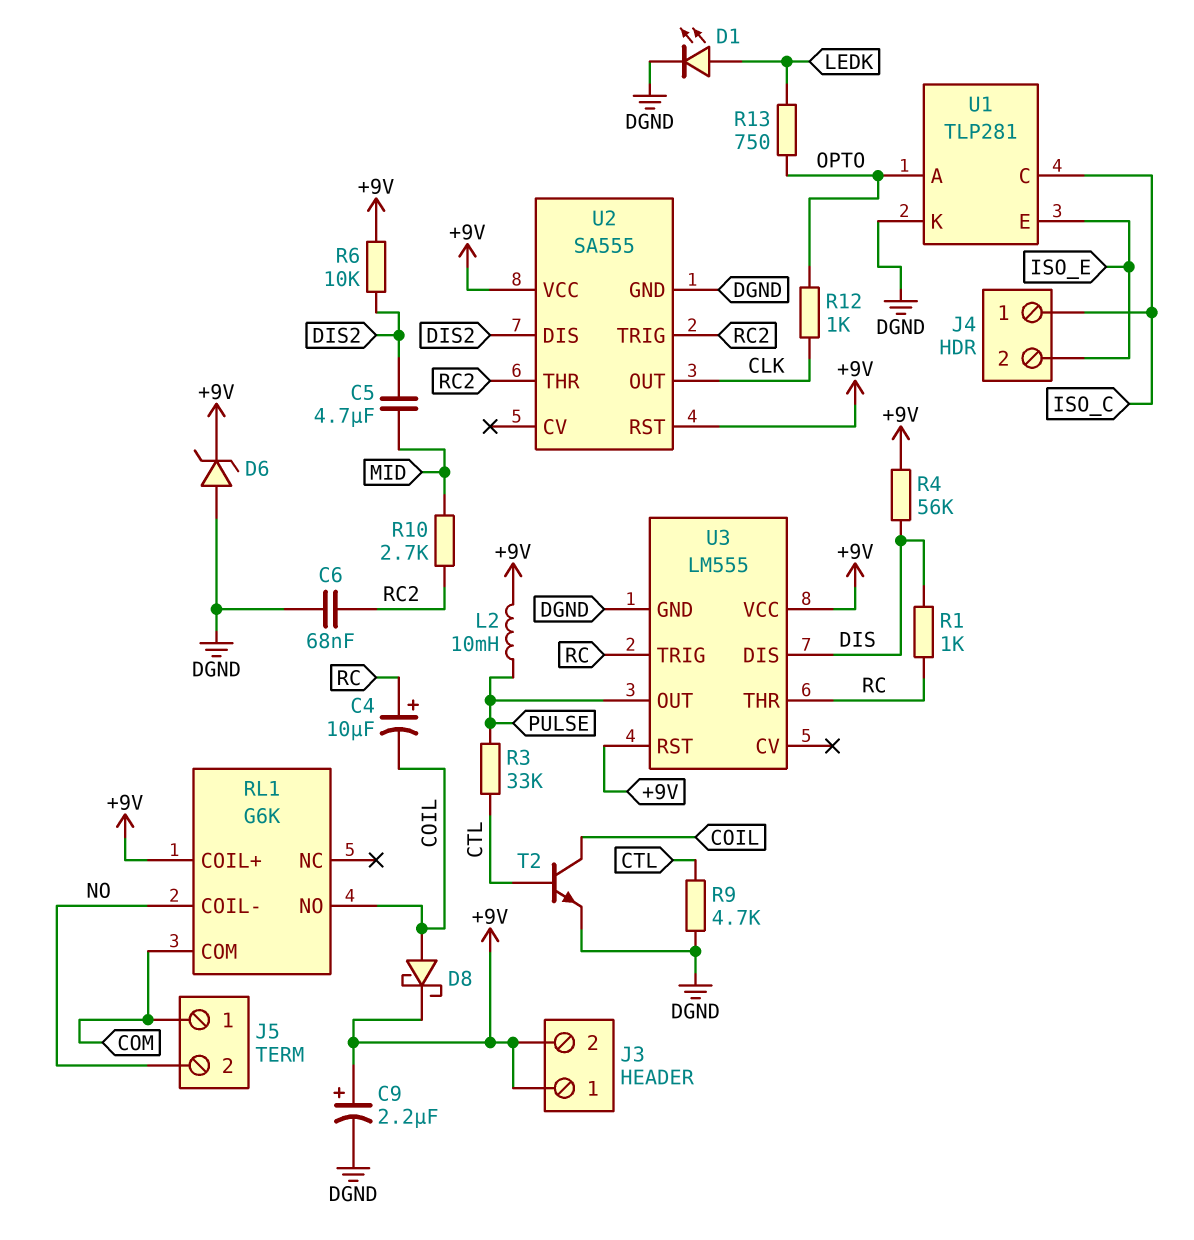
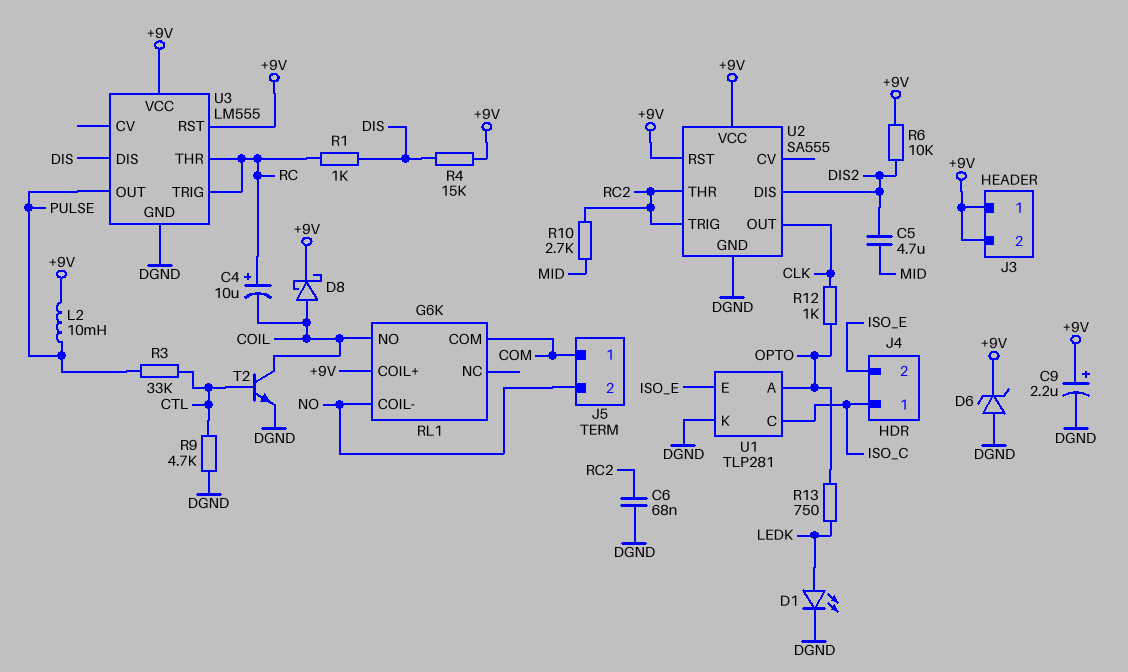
R4: 56k (+9V, DIS) -> 15k (+9V, DIS)

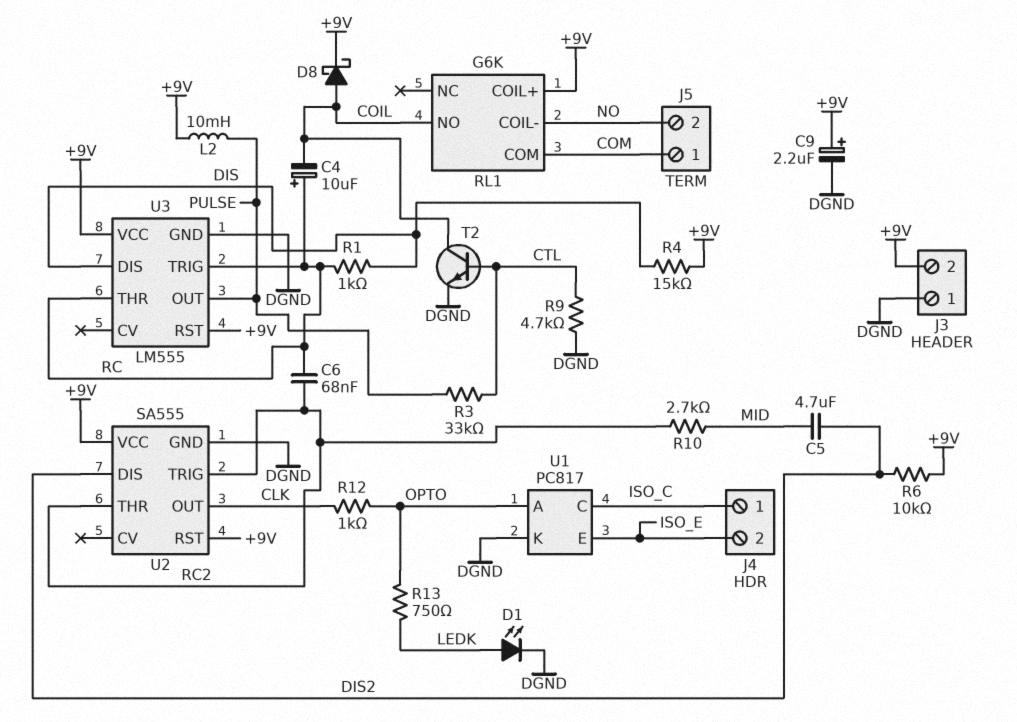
C6: 68nF (DGND, RC2) -> 68nF (RC, RC2)
D6: zener (A DGND, K +9V) -> none
J3 pin 1: +9V -> DGND
U1: TLP281 -> PC817

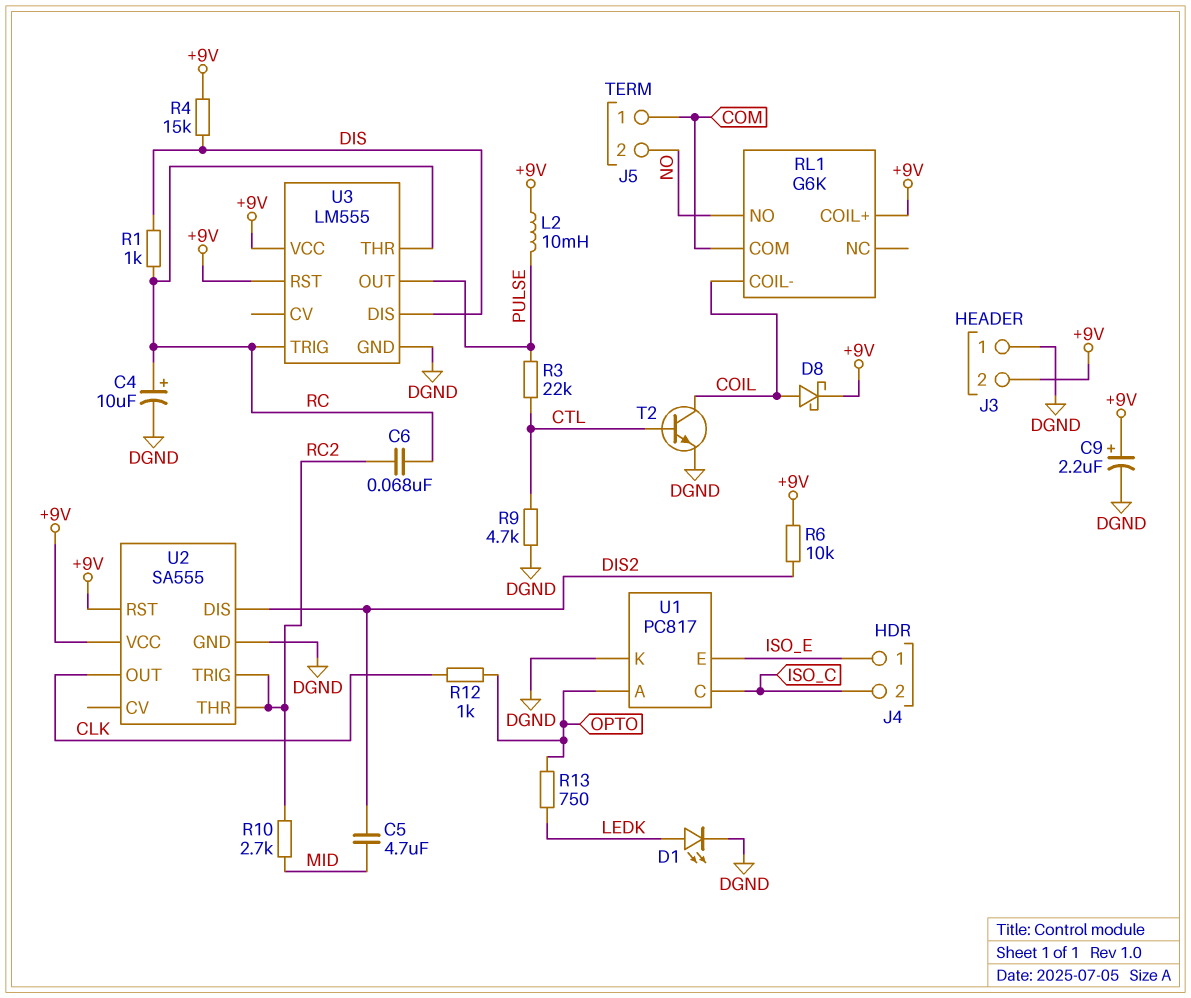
C4: 10uF (plus RC, minus COIL) -> 10uF (plus RC, minus DGND)
J4 pin 1: ISO_C -> ISO_E
J4 pin 2: ISO_E -> ISO_C
R3: 33k (CTL, PULSE) -> 22k (CTL, PULSE)
RL1 pin COIL-: NO -> COIL
RL1 pin NO: COIL -> NO

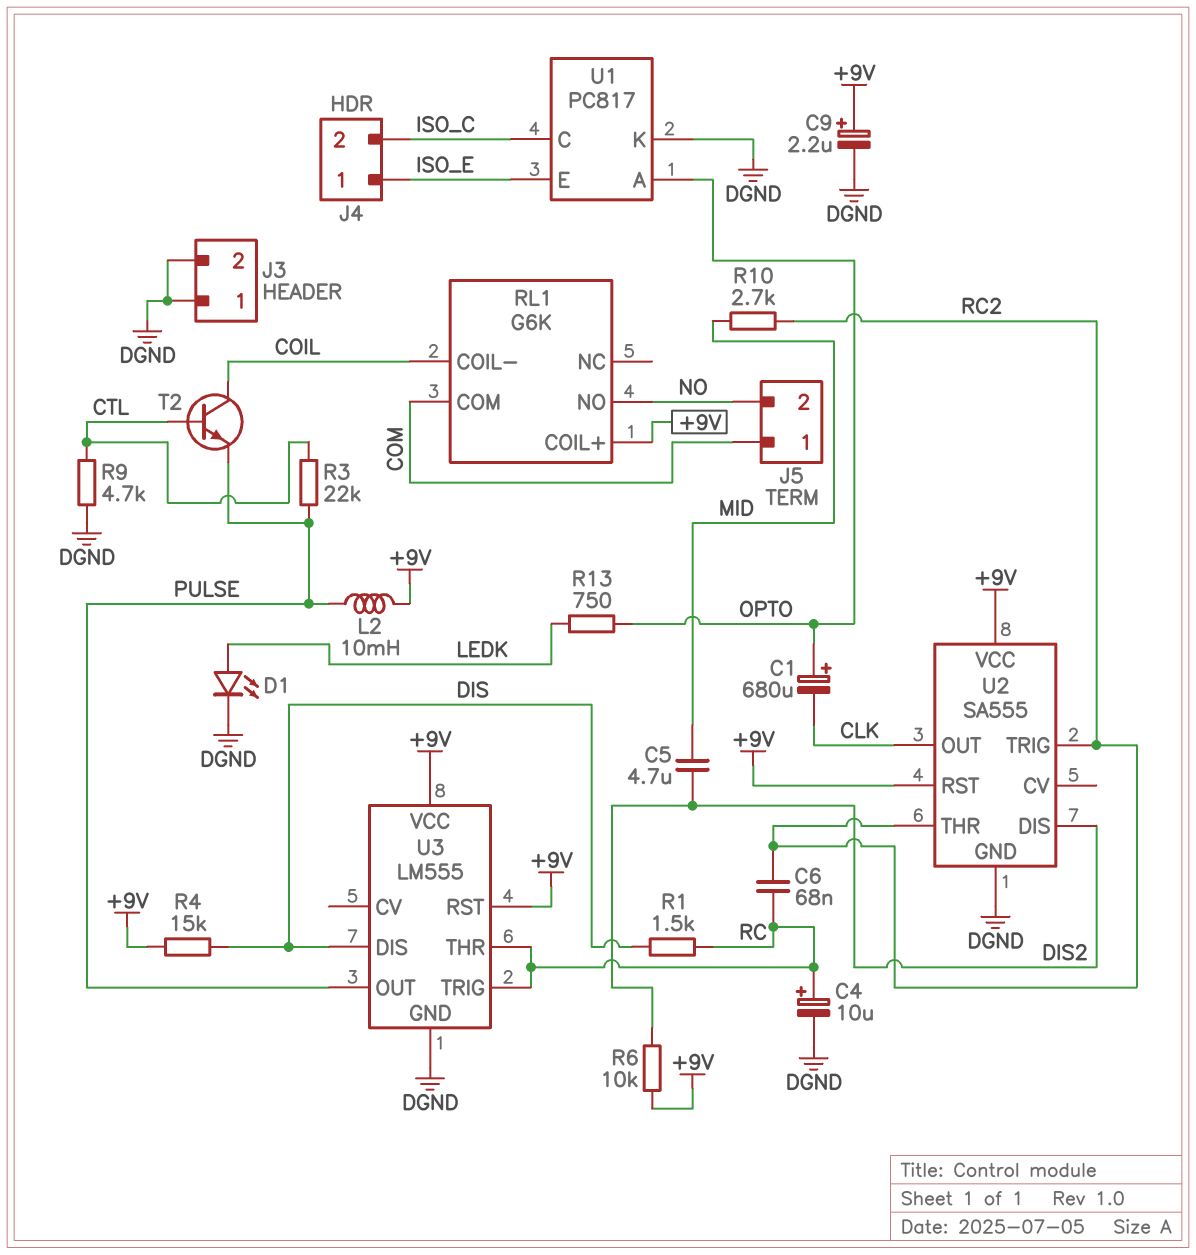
C1: none -> 680uF (plus OPTO, minus CLK)
D8: schottky (A COIL, K +9V) -> none
J3 pin 2: +9V -> DGND
R1: 1k (DIS, RC) -> 1.5k (DIS, RC)
R12: 1k (CLK, OPTO) -> none
T2: NPN (B CTL, C COIL, E DGND) -> NPN (B CTL, C COIL, E PULSE)

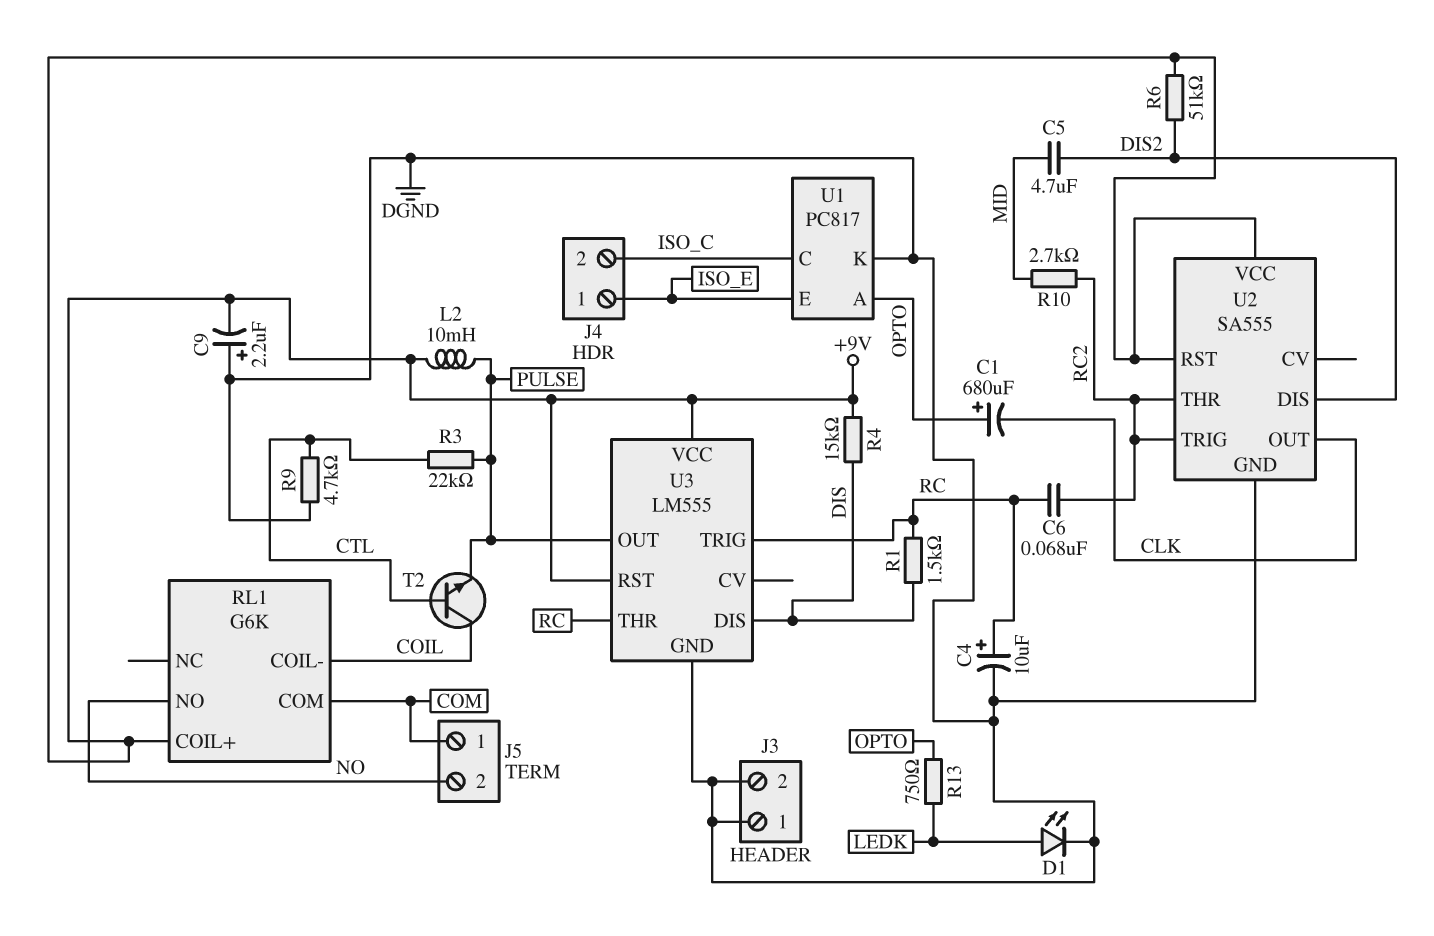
C9: 2.2uF (plus +9V, minus DGND) -> 2.2uF (plus DGND, minus +9V)
R6: 10k (+9V, DIS2) -> 51k (+9V, DIS2)

